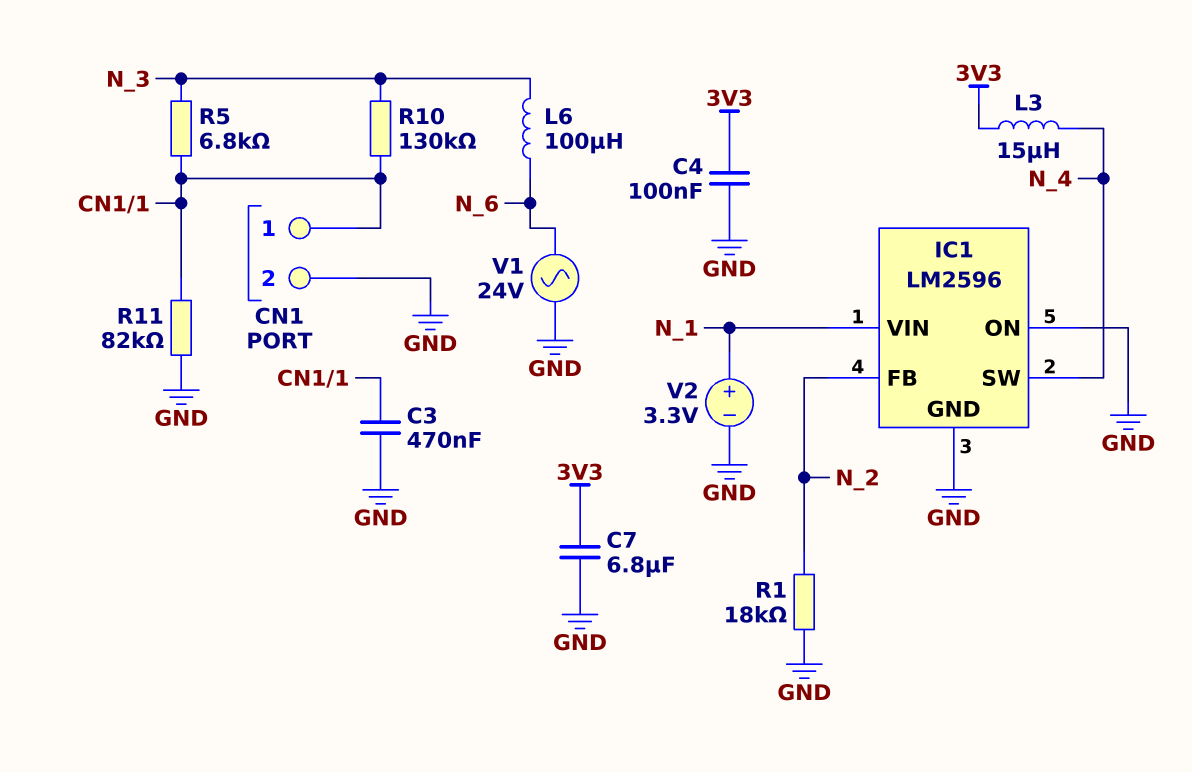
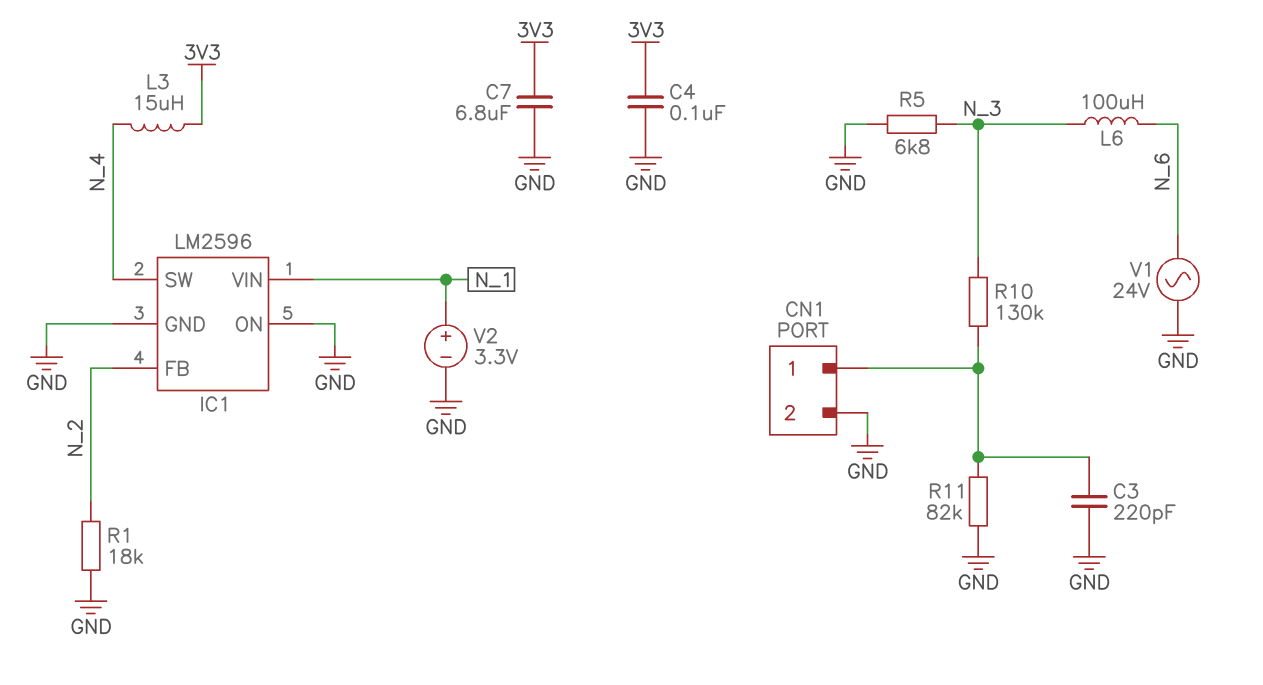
C3: 470nF (CN1/1, GND) -> 220pF (CN1/1, GND)
R5: 6.8k (CN1/1, N_3) -> 6.8k (GND, N_3)

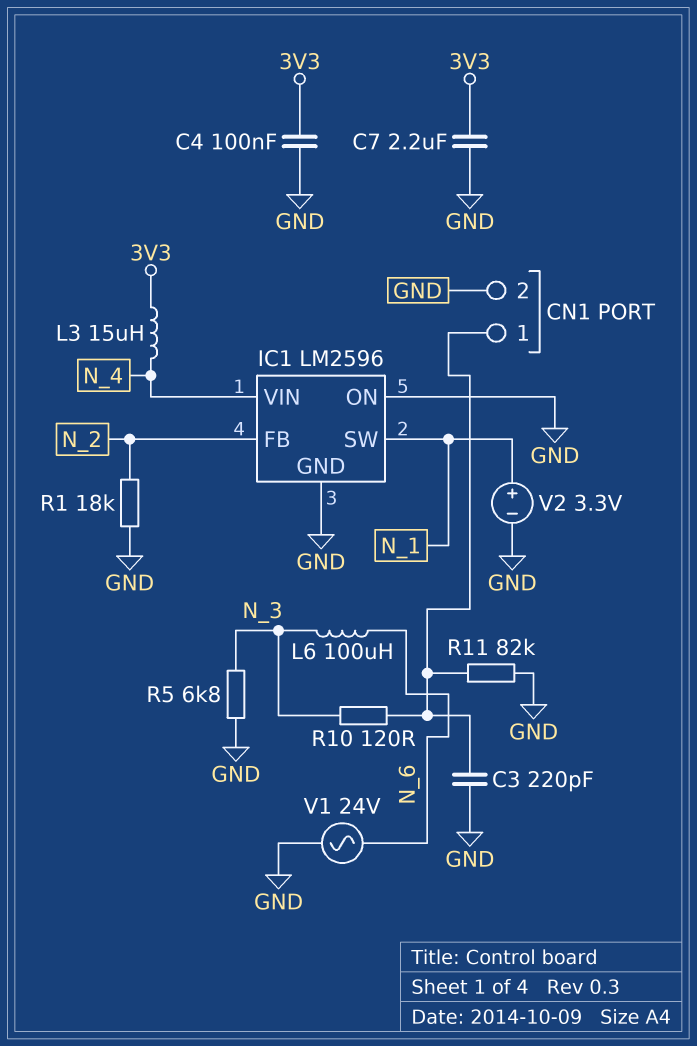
C7: 6.8uF (3V3, GND) -> 2.2uF (3V3, GND)
IC1 pin SW: N_4 -> N_1
IC1 pin VIN: N_1 -> N_4
R10: 130k (CN1/1, N_3) -> 120 (CN1/1, N_3)

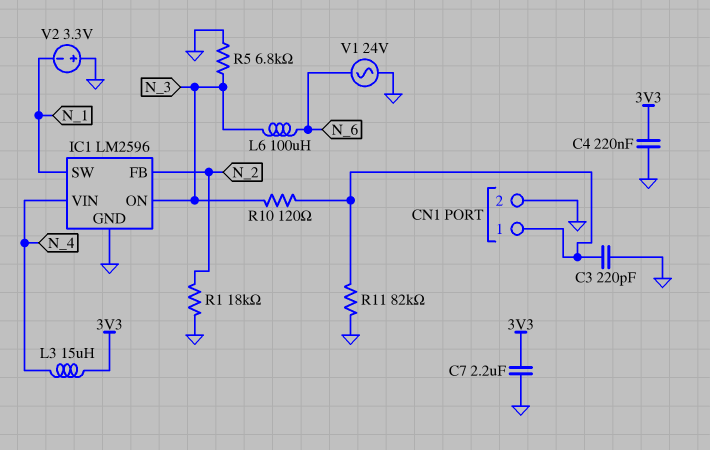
C4: 100nF (3V3, GND) -> 220nF (3V3, GND)
IC1 pin ON: GND -> N_3
V2: 3.3V (plus N_1, minus GND) -> 3.3V (plus GND, minus N_1)

